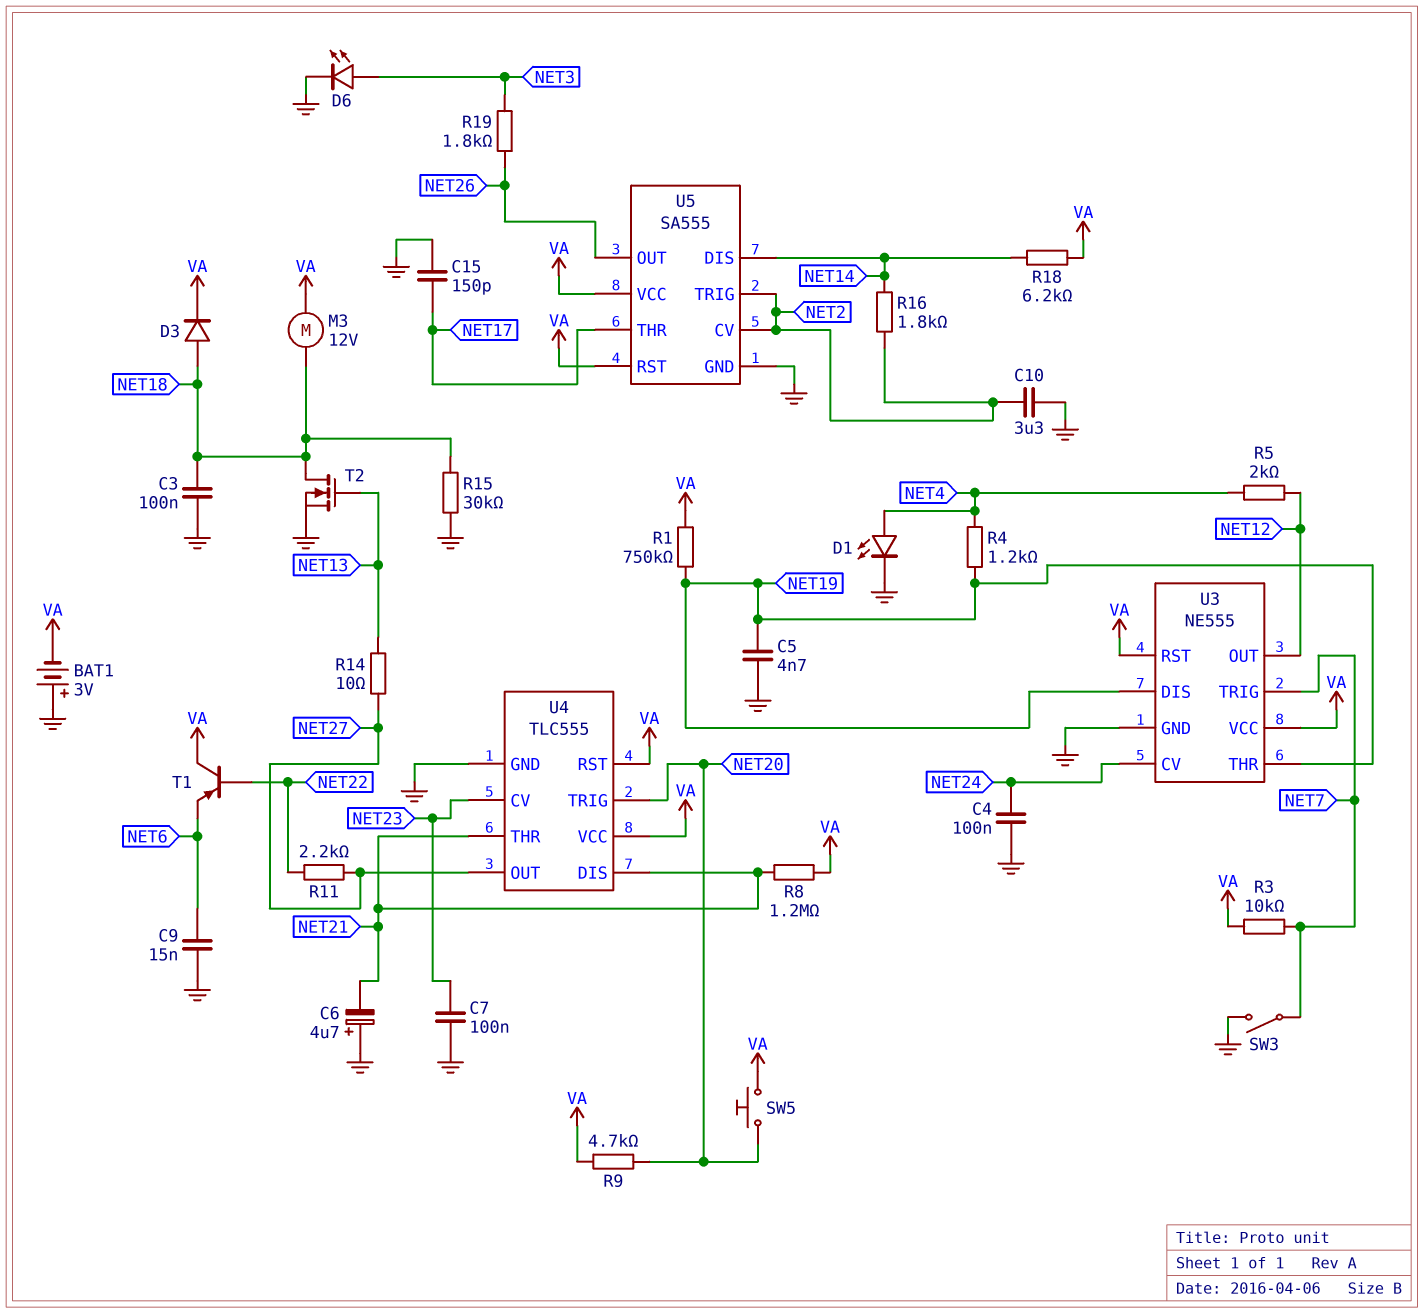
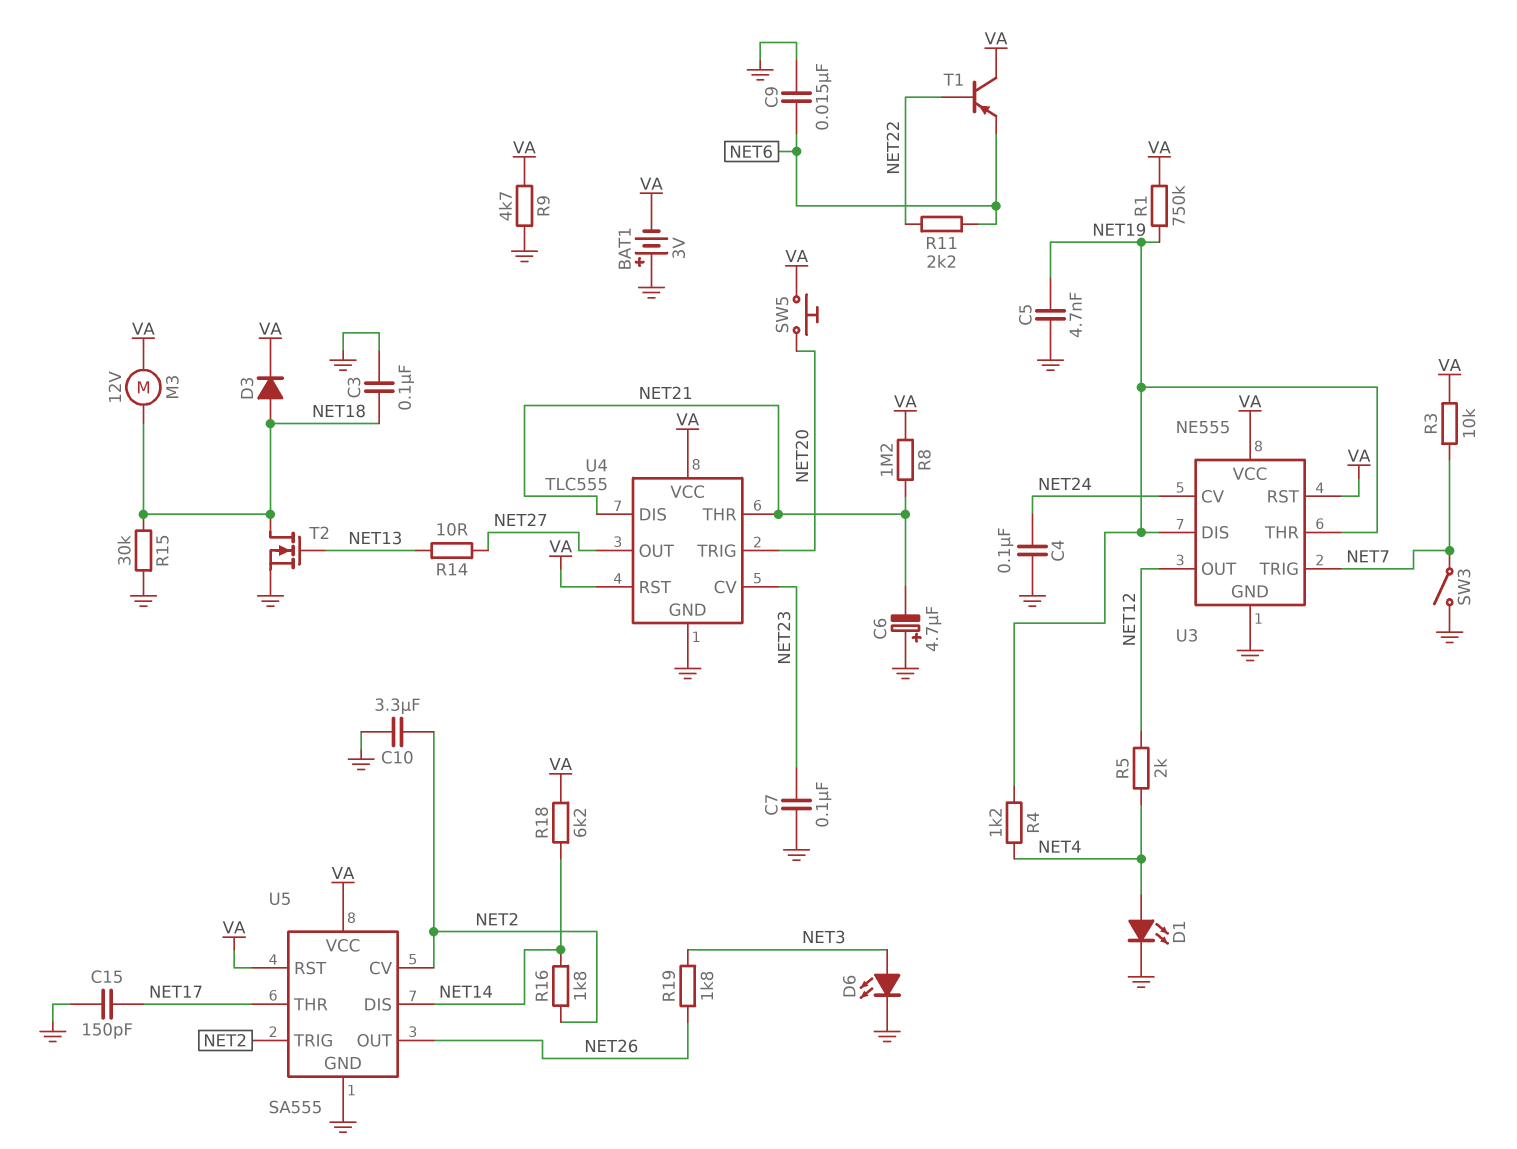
R9: 4.7k (NET20, VA) -> 4.7k (GND, VA)
R11: 2.2k (NET22, NET27) -> 2.2k (NET6, NET22)

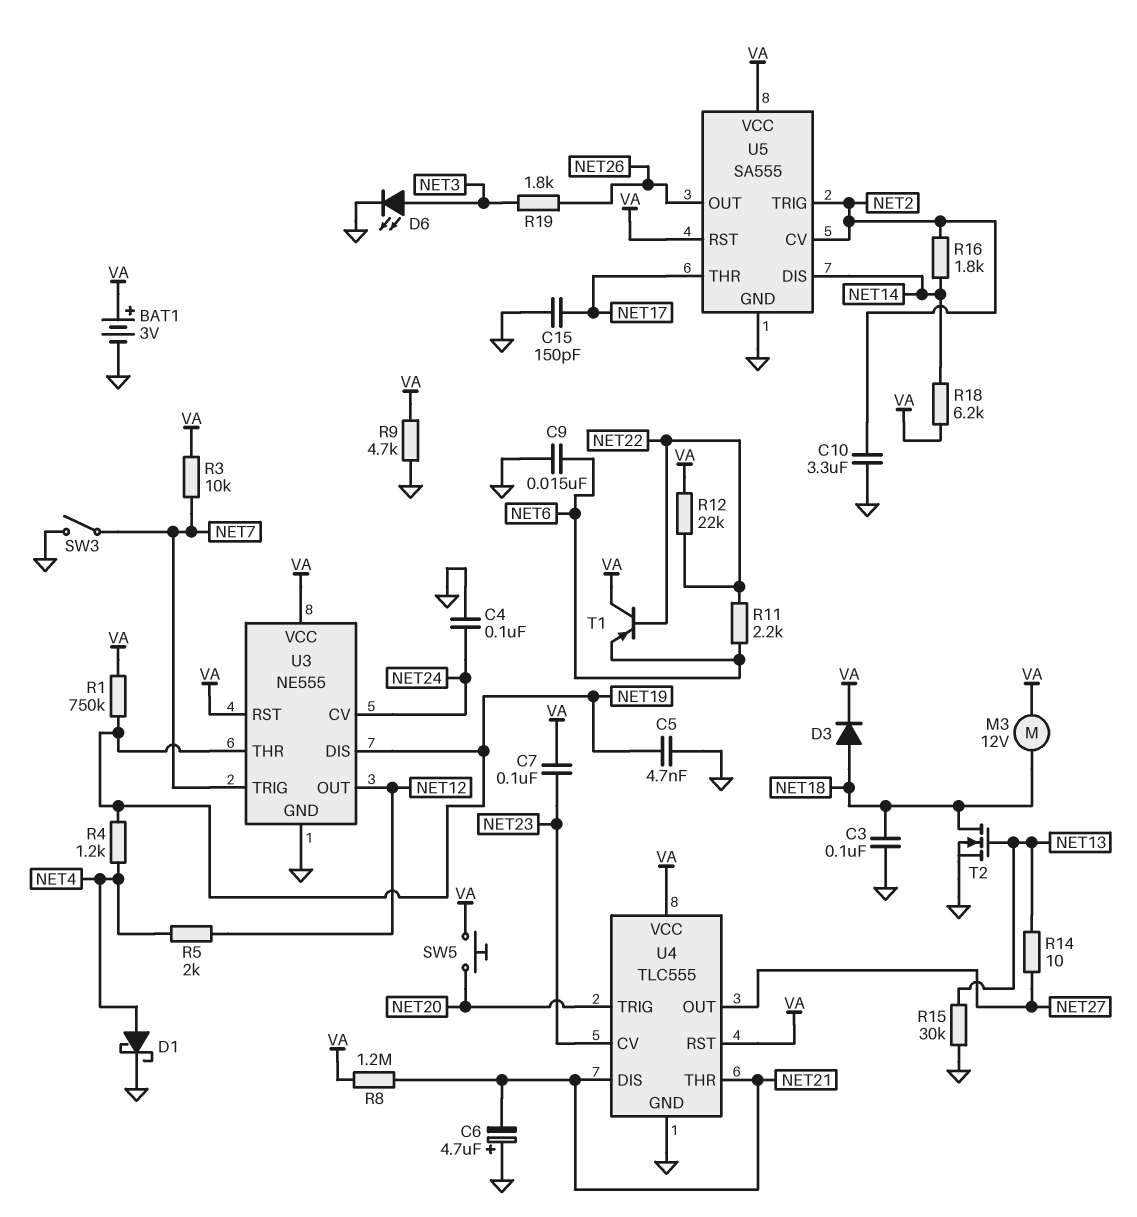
BAT1: 3V (plus GND, minus VA) -> 3V (plus VA, minus GND)
C7: 100nF (GND, NET23) -> 100nF (NET23, VA)
D1: LED (A NET4, K GND) -> schottky (A NET4, K GND)
R12: none -> 22k (NET22, VA)
R15: 30k (GND, NET18) -> 30k (GND, NET13)

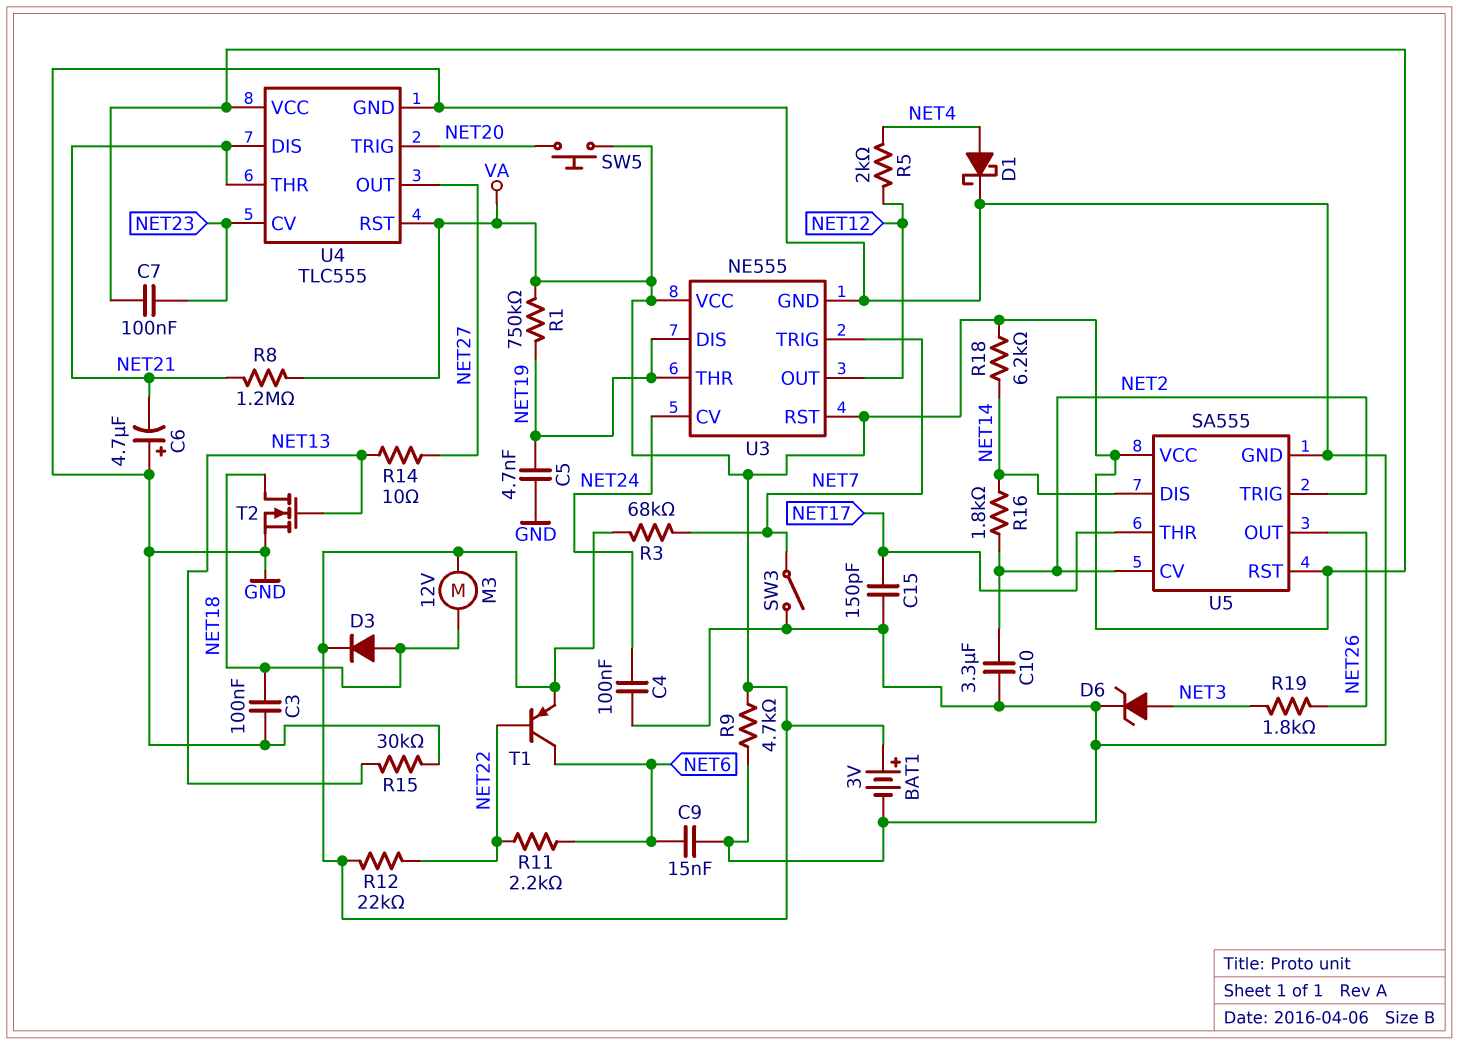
D6: LED (A NET3, K GND) -> zener (A NET3, K GND)
R3: 10k (NET7, VA) -> 68k (NET7, VA)
R4: 1.2k (NET4, NET19) -> none
T1: PNP (B NET22, C VA, E NET6) -> PNP (B NET22, C NET6, E VA)

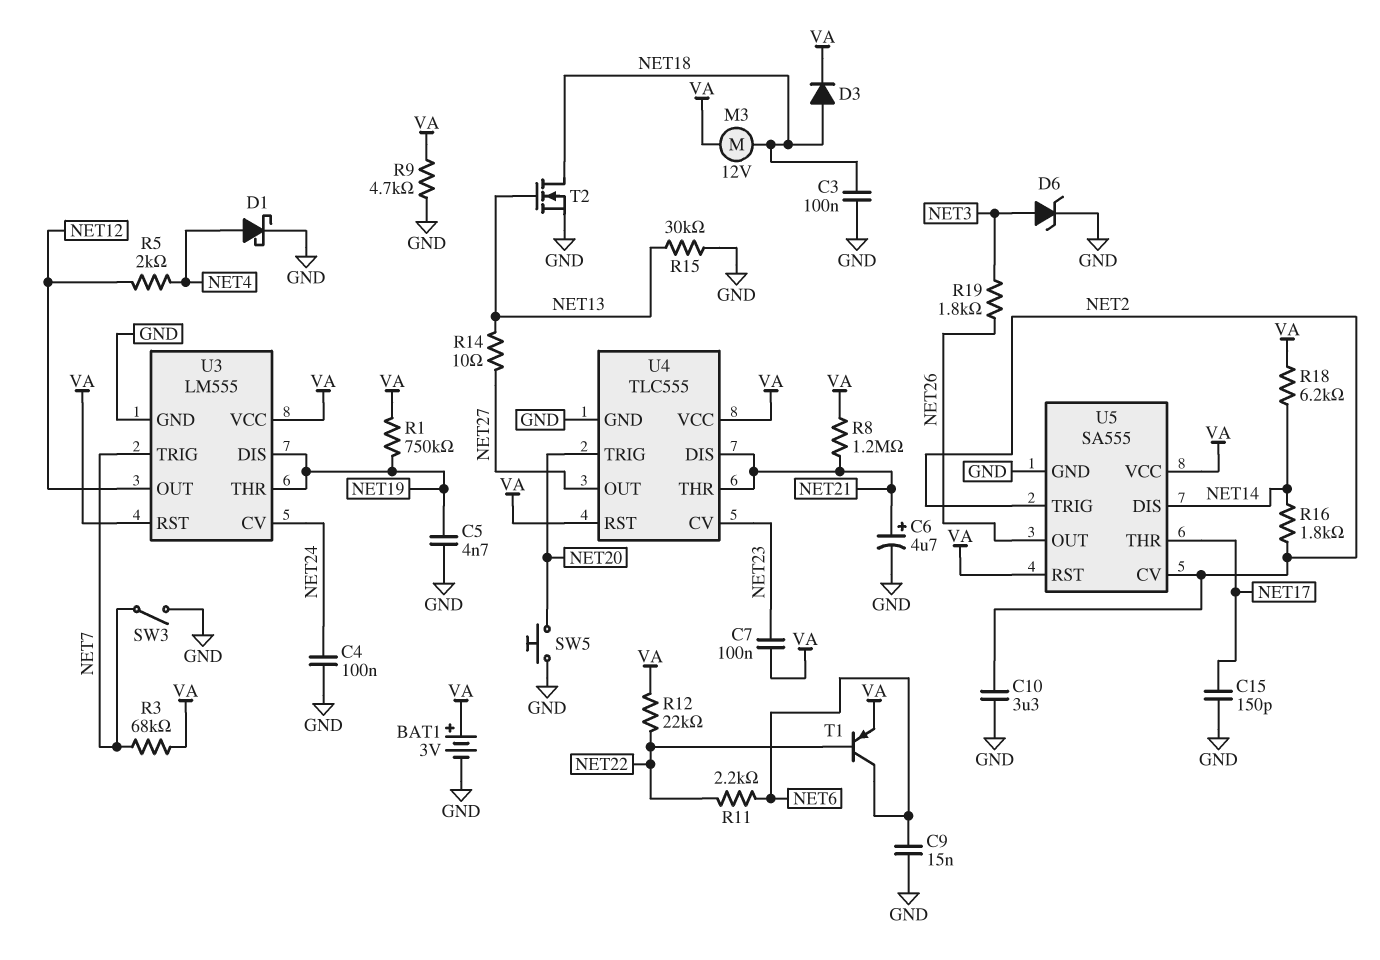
C6: 4.7uF (plus GND, minus NET21) -> 4.7uF (plus NET21, minus GND)
SW5: button (NET20, VA) -> button (GND, NET20)
U3: NE555 -> LM555

